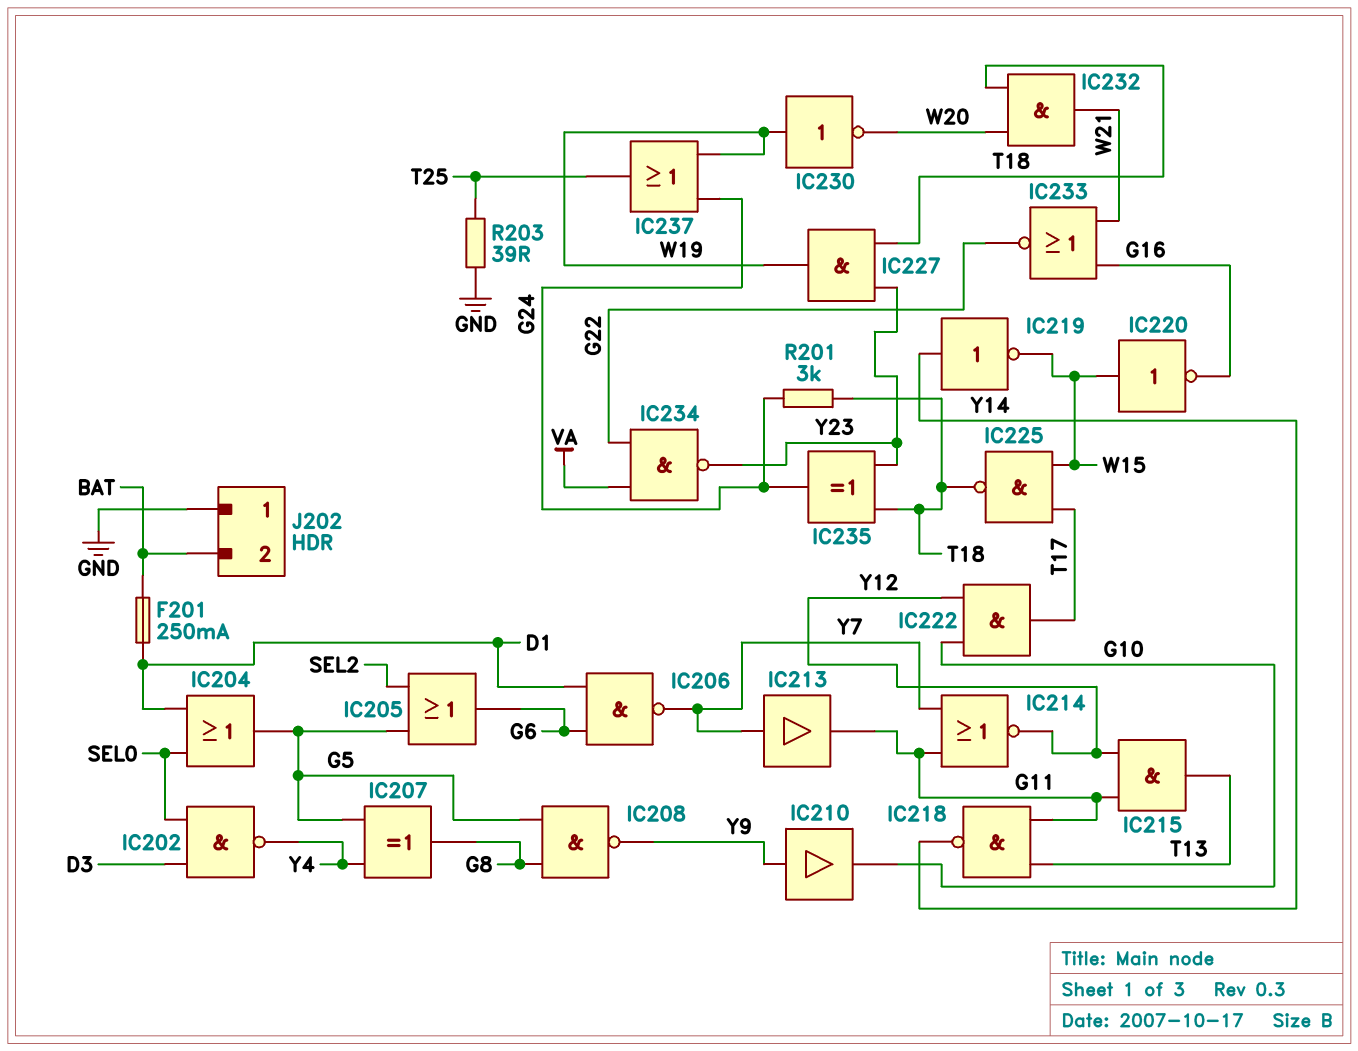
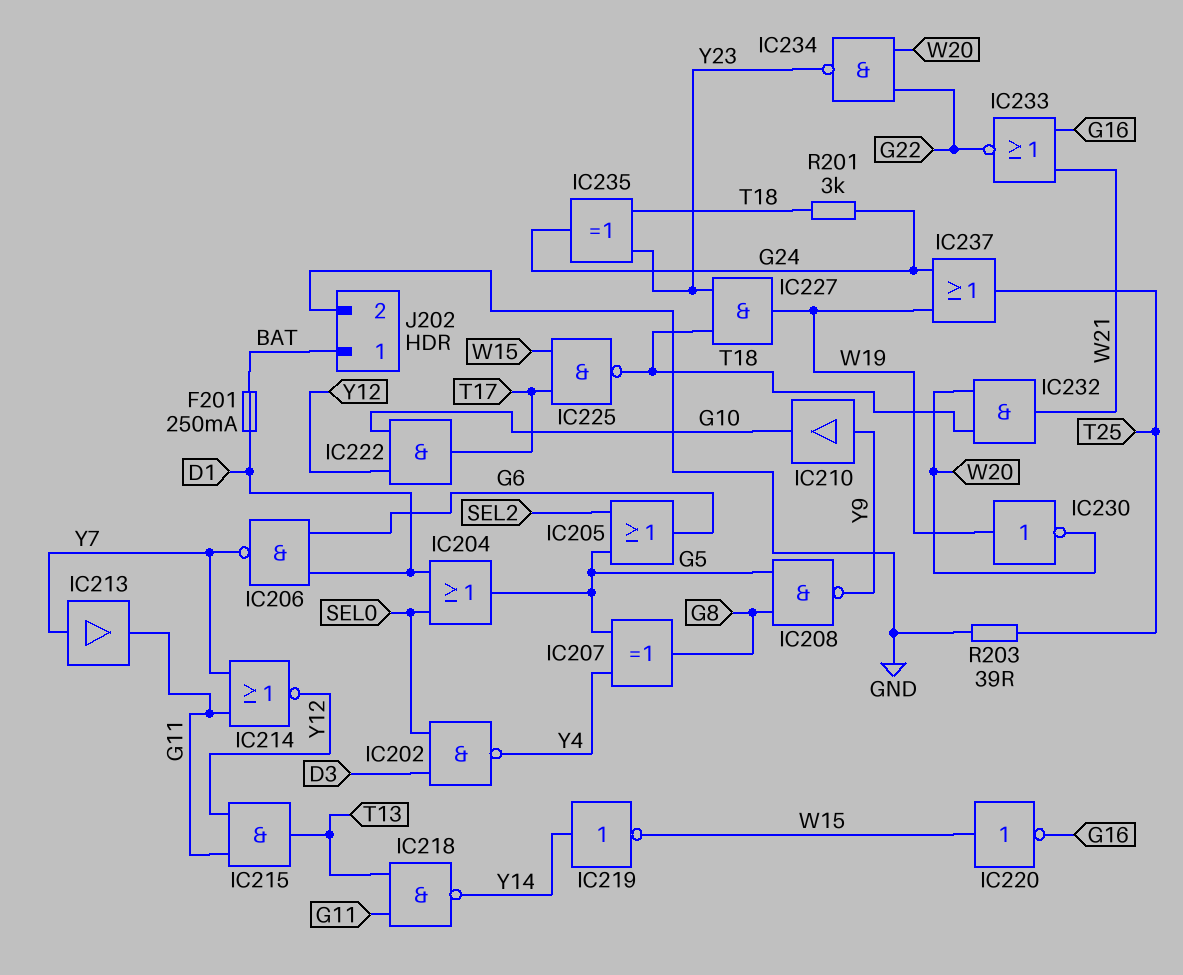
IC234: NAND (in G22, in VA, out Y23) -> NAND (in G22, in W20, out Y23)
J202 pin 1: GND -> BAT
J202 pin 2: BAT -> GND

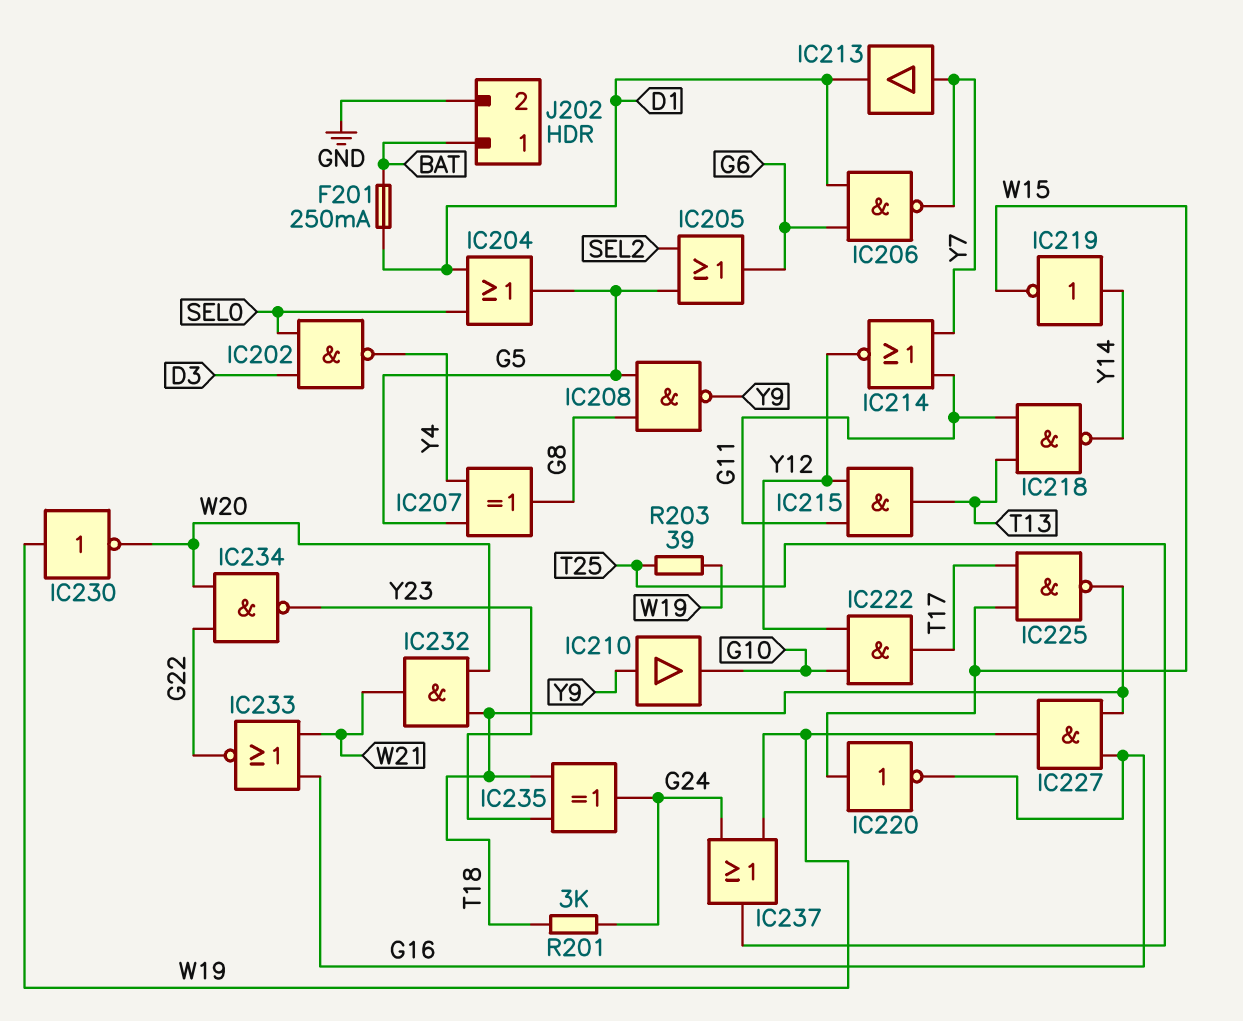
IC213: buffer (in Y7, out G11) -> buffer (in Y7, out D1)
IC227: AND (in T18, in Y23, out W19) -> AND (in G16, in T18, out W19)
R203: 39 (GND, T25) -> 39 (T25, W19)

